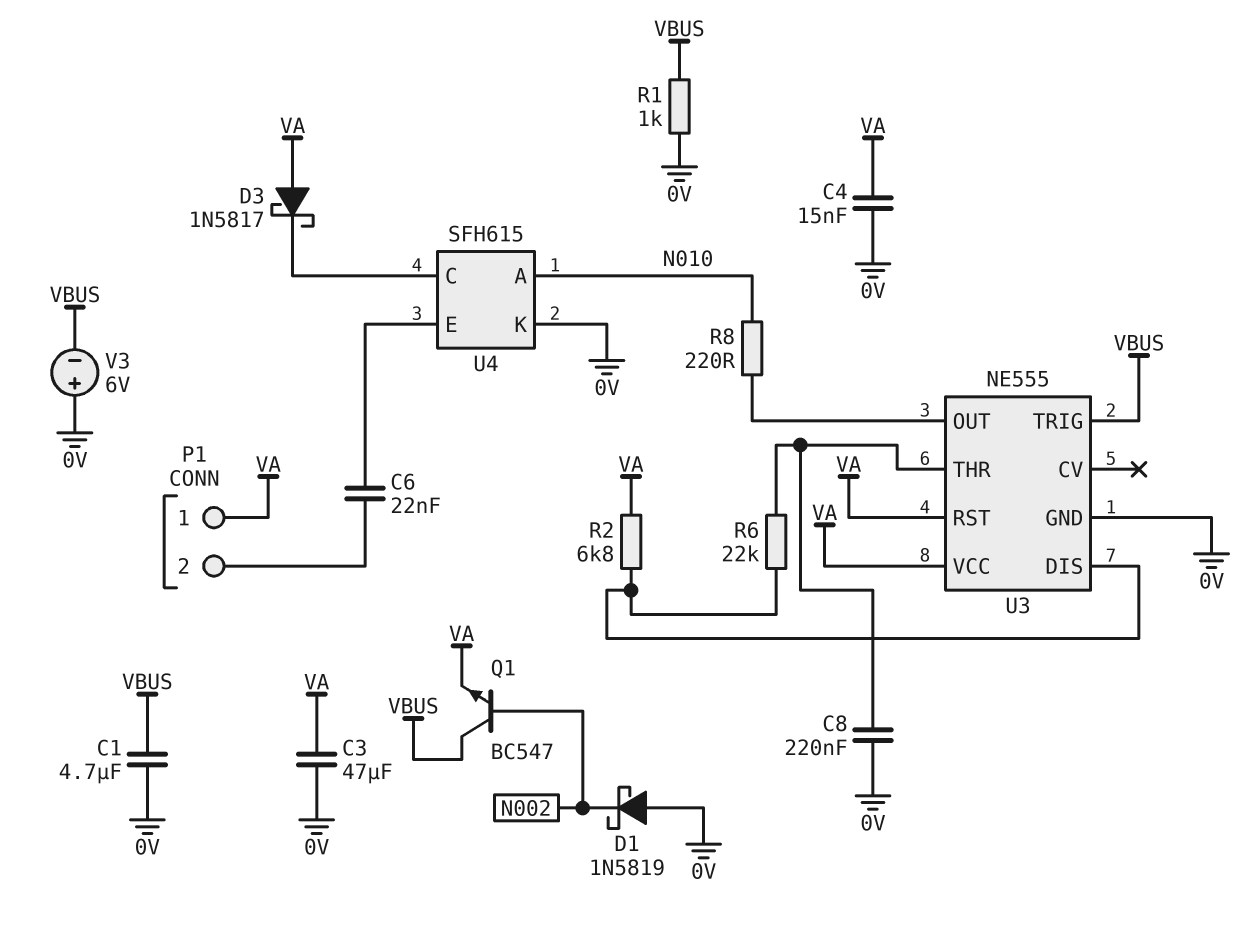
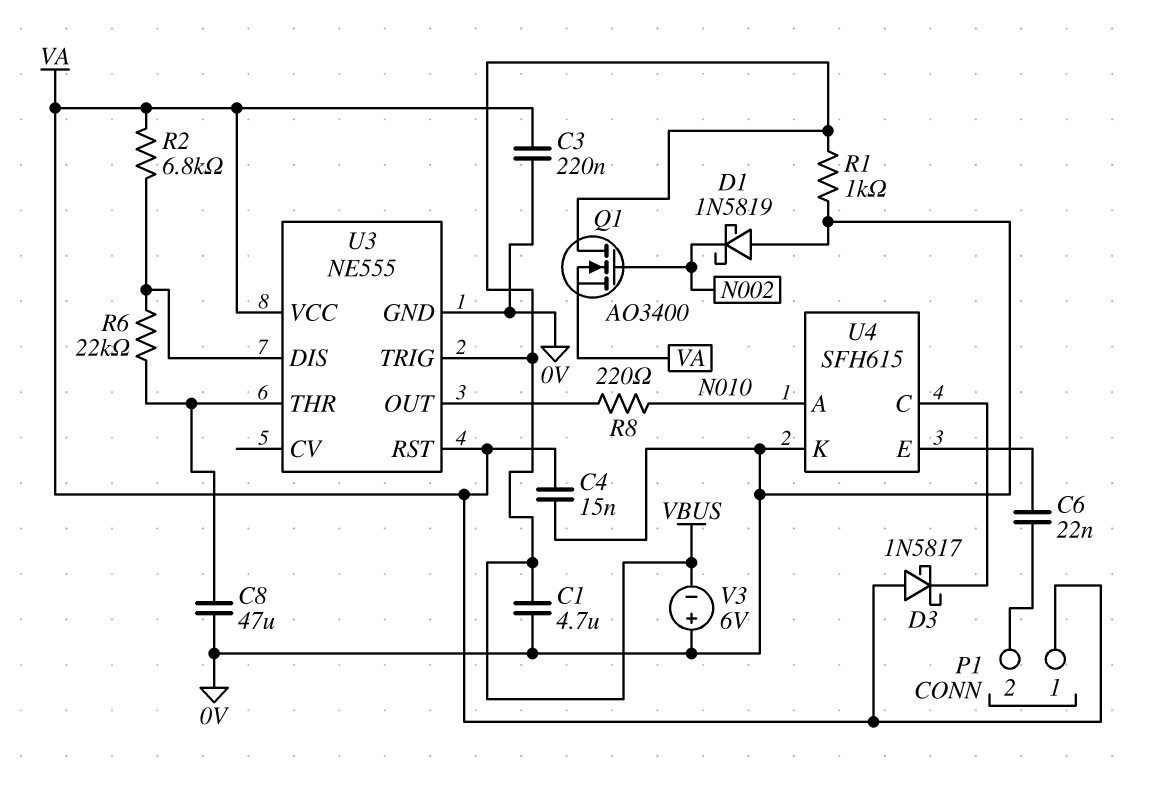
C3: 47uF (0V, VA) -> 220nF (0V, VA)
C8: 220nF (0V, U3/THR) -> 47uF (0V, U3/THR)
Q1: NPN BC547 (B N002, C VBUS, E VA) -> NMOS AO3400 (G N002, D VBUS, S VA)

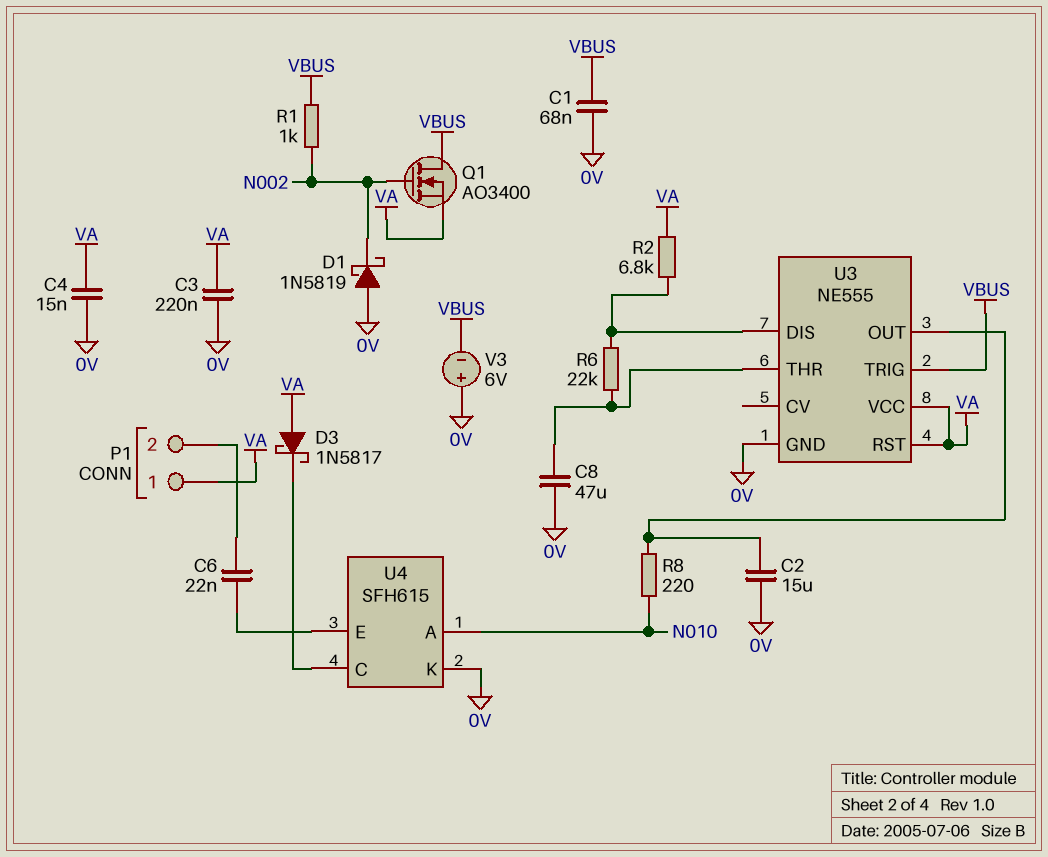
C1: 4.7uF (0V, VBUS) -> 68nF (0V, VBUS)
C2: none -> 15uF (0V, U3/OUT)
R1: 1k (0V, VBUS) -> 1k (N002, VBUS)

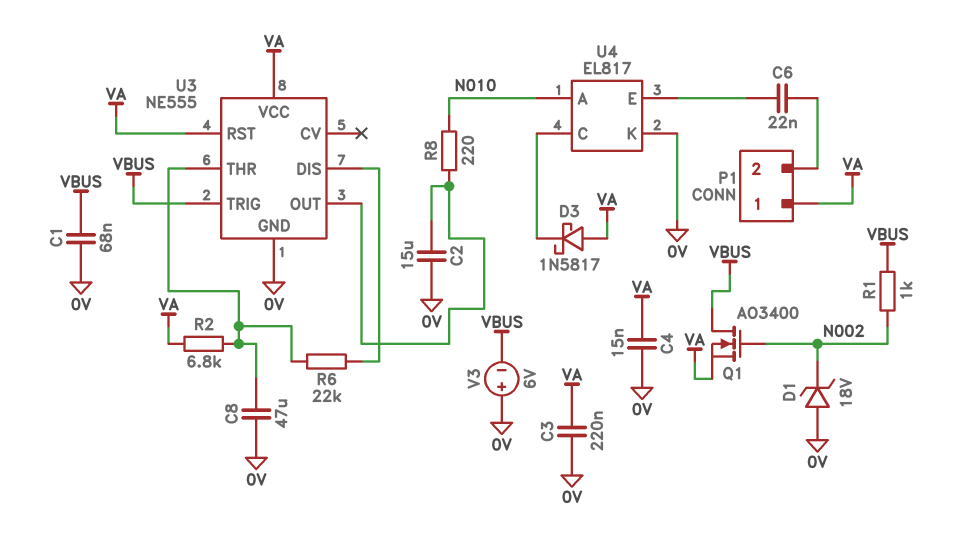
D1: schottky 1N5819 (A 0V, K N002) -> zener 18V (A 0V, K N002)
R2: 6.8k (U3/DIS, VA) -> 6.8k (U3/THR, VA)
U4: SFH615 -> EL817

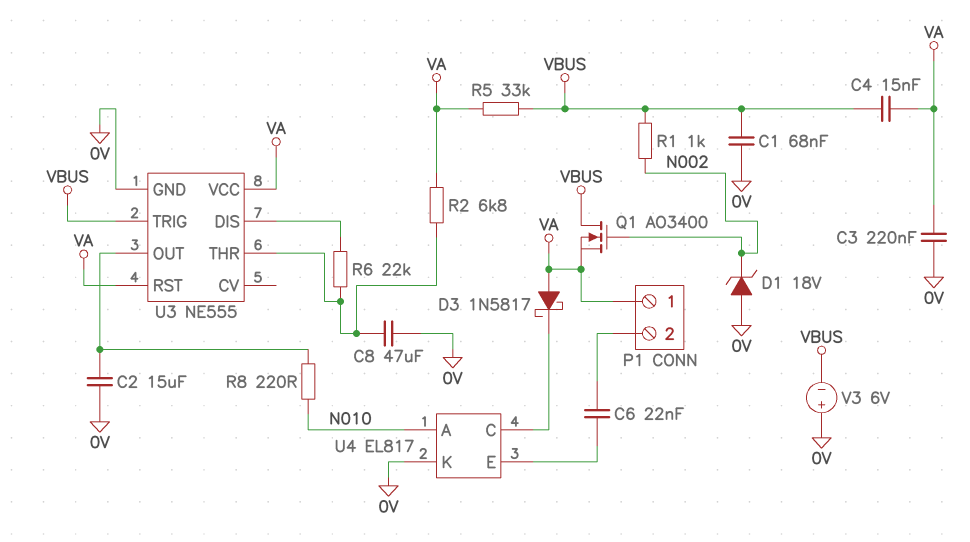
C4: 15nF (0V, VA) -> 15nF (VA, VBUS)
R5: none -> 33k (VA, VBUS)

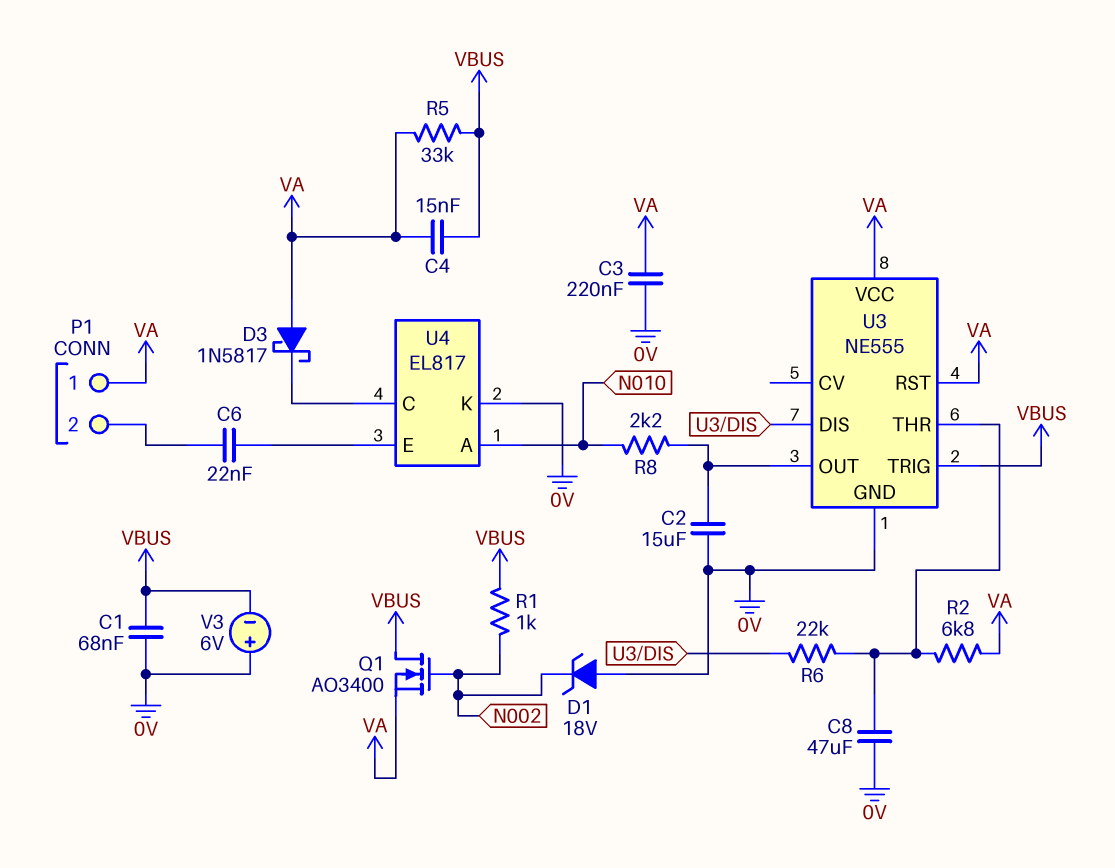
R8: 220 (N010, U3/OUT) -> 2.2k (N010, U3/OUT)

